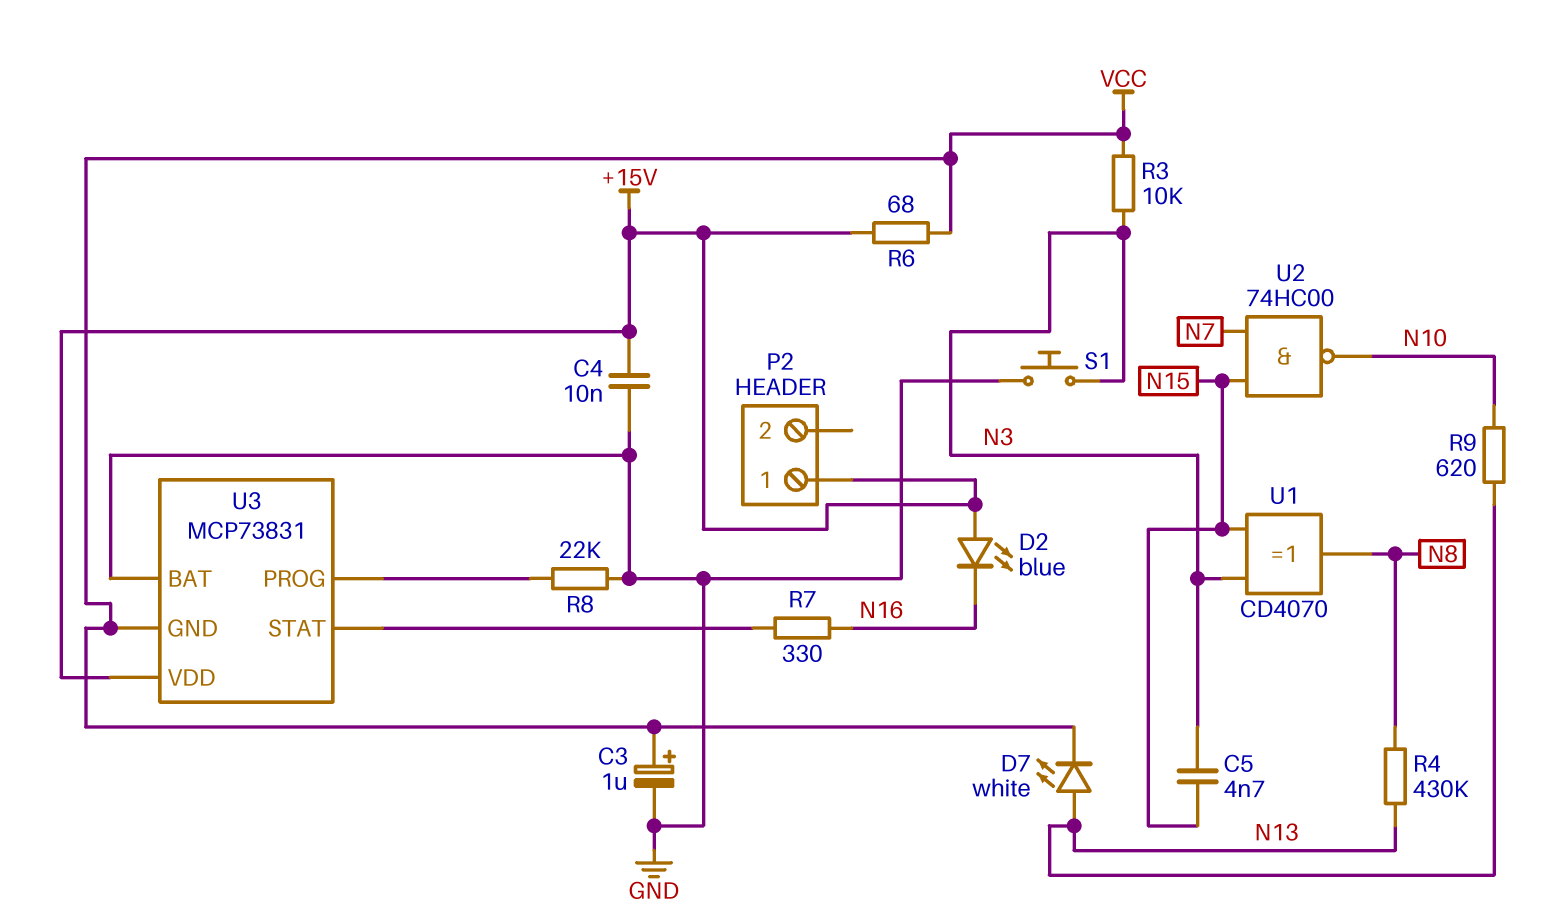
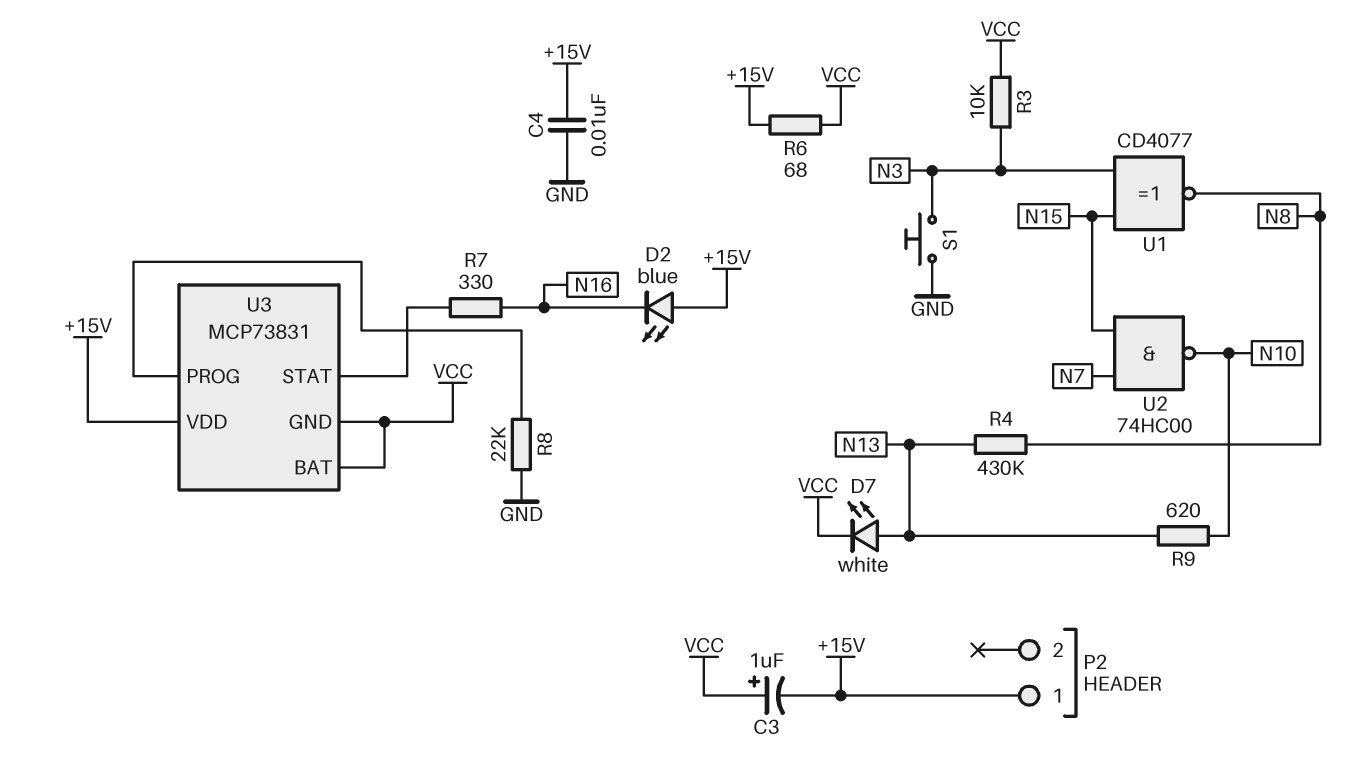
C3: 1uF (plus VCC, minus GND) -> 1uF (plus VCC, minus +15V)
C5: 4.7nF (N3, N15) -> none
U1: XOR CD4070 (in N3, in N15, out N8) -> XNOR CD4077 (in N3, in N15, out N8)
U3 pin BAT: GND -> VCC

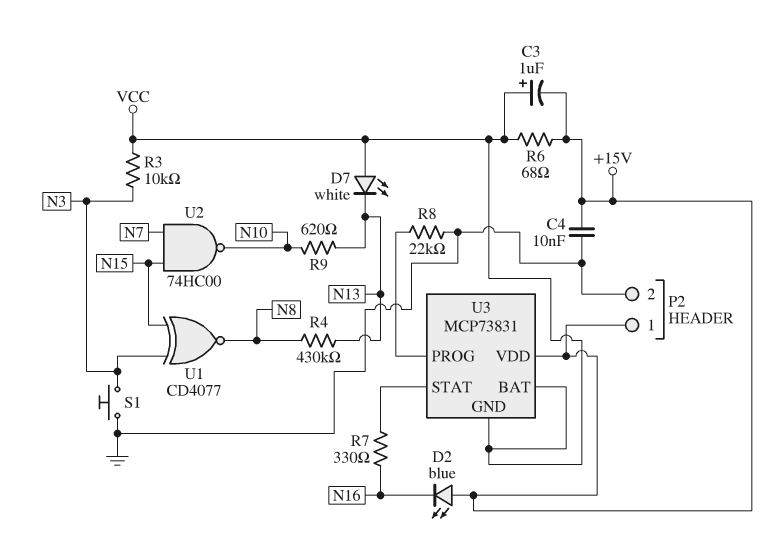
D7: LED white (A N13, K VCC) -> LED white (A VCC, K N13)
P2 pin 2: none -> GND

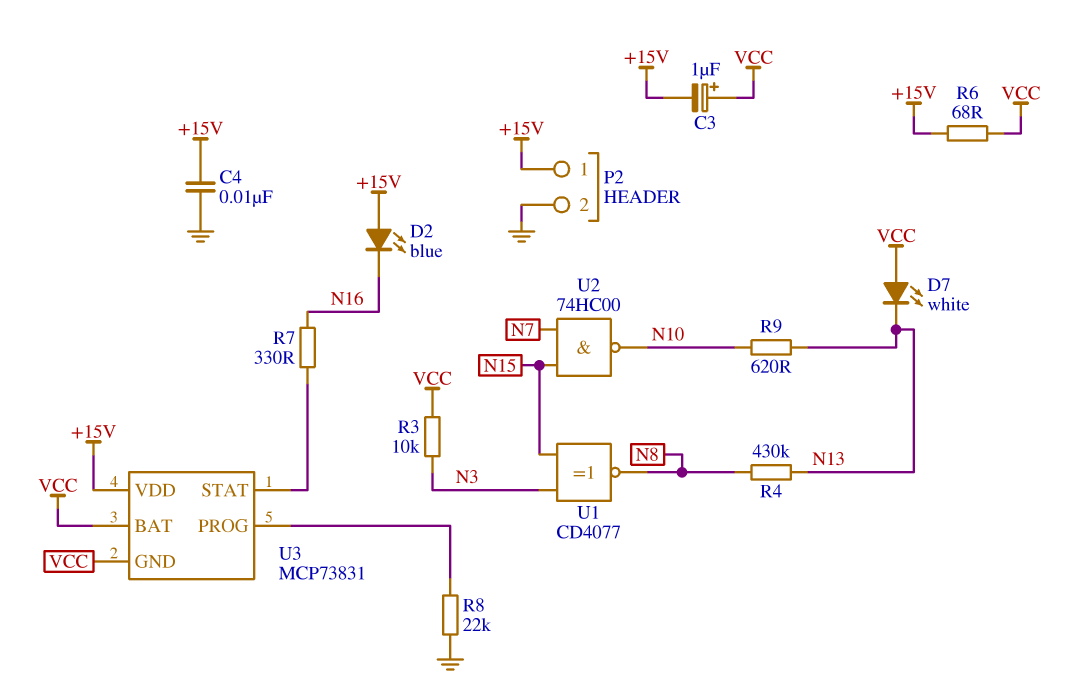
S1: button (GND, N3) -> none

